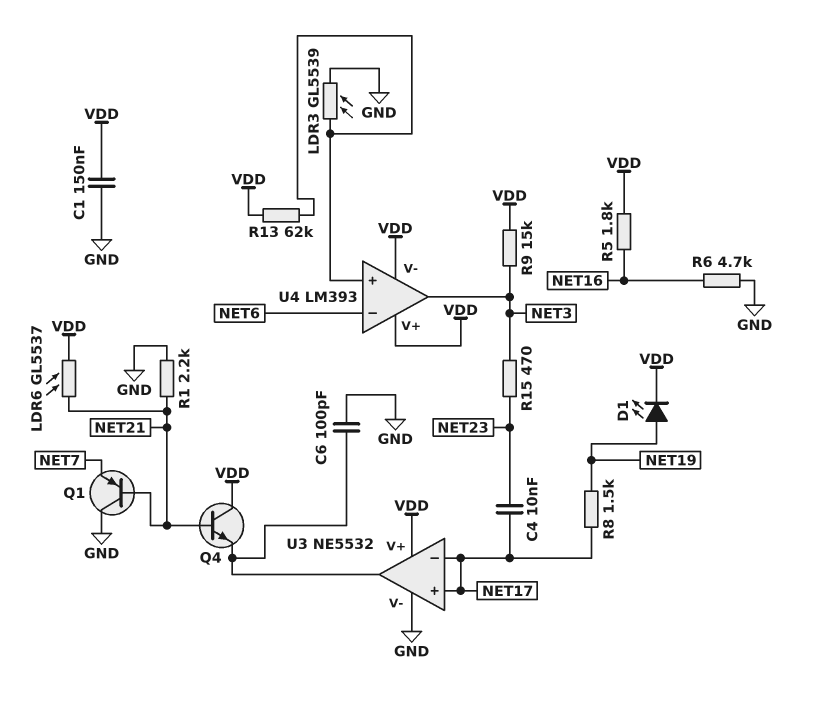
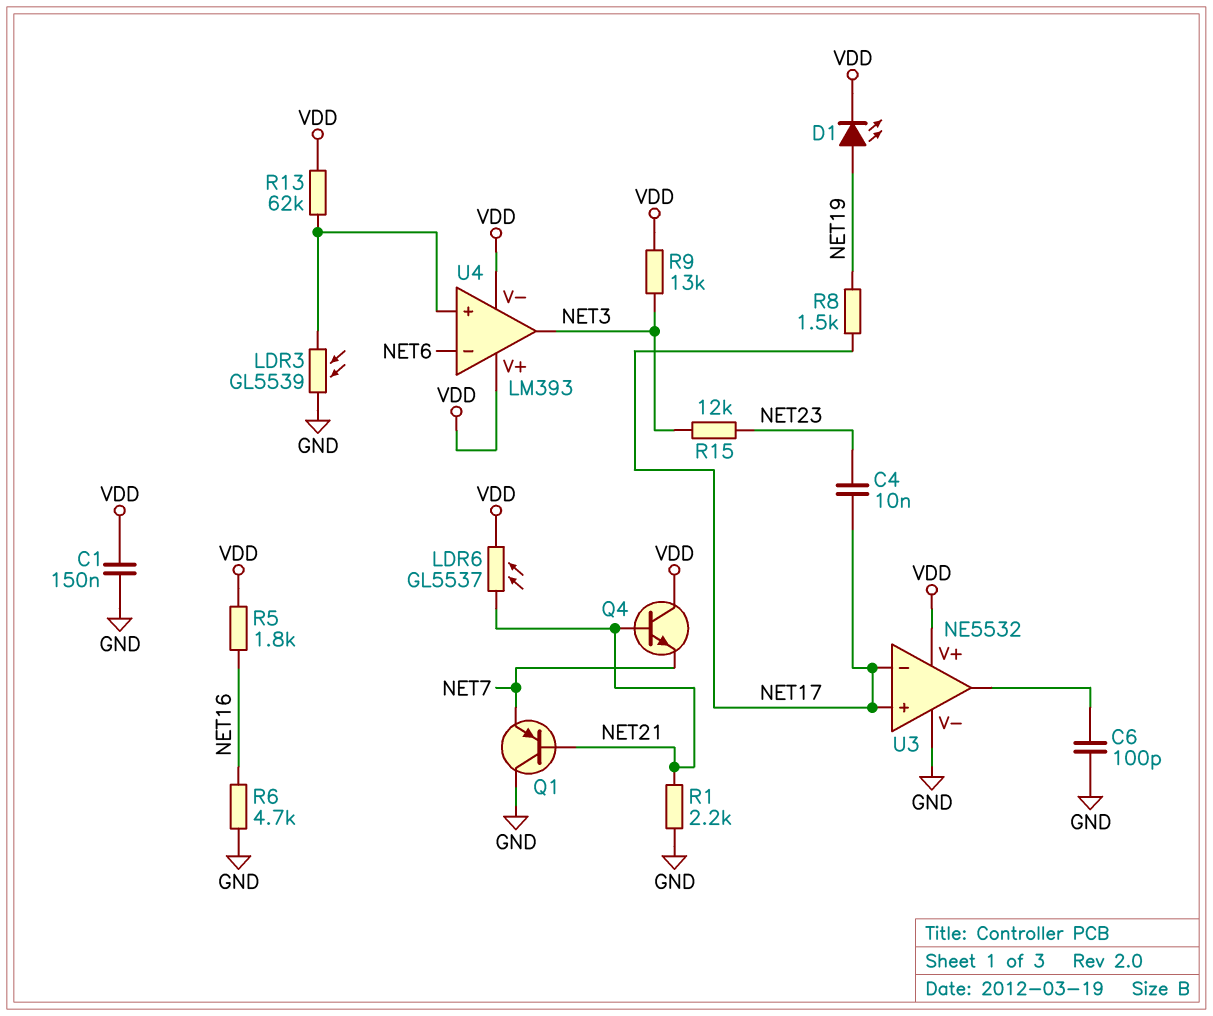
Q4: NPN (B NET21, C VDD, E U3/out) -> NPN (B NET21, C VDD, E NET7)
R9: 15k (NET3, VDD) -> 13k (NET3, VDD)
R15: 470 (NET3, NET23) -> 12k (NET3, NET23)

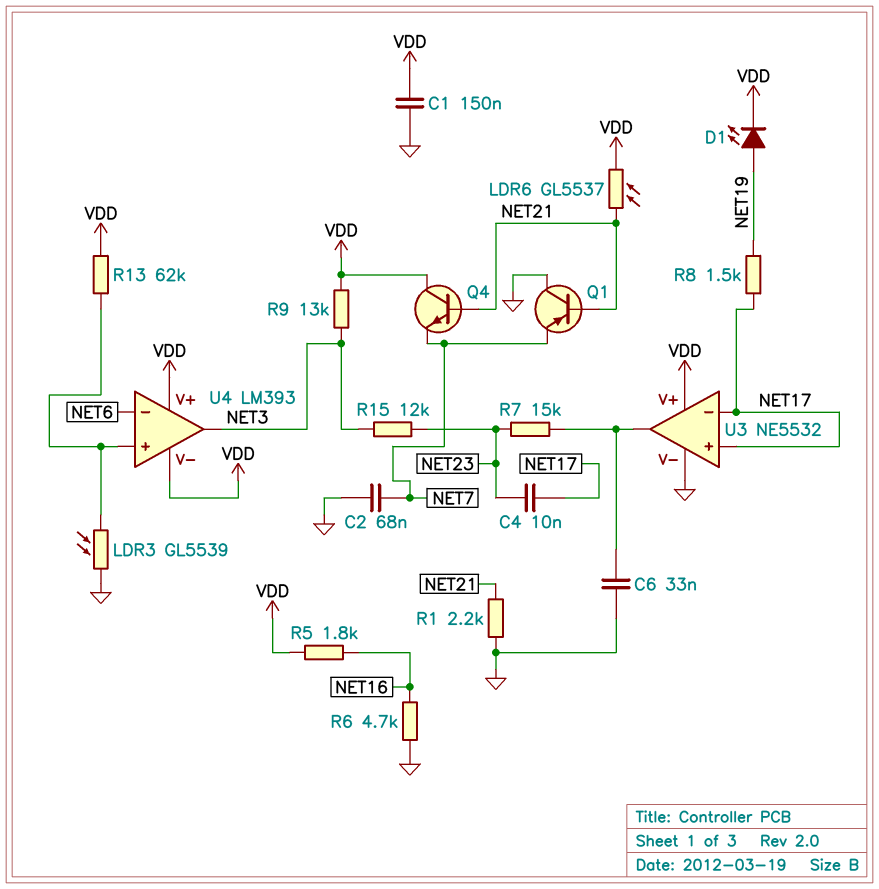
C2: none -> 68nF (GND, NET7)
C6: 100pF (GND, U3/out) -> 33nF (GND, U3/out)
R7: none -> 15k (NET23, U3/out)

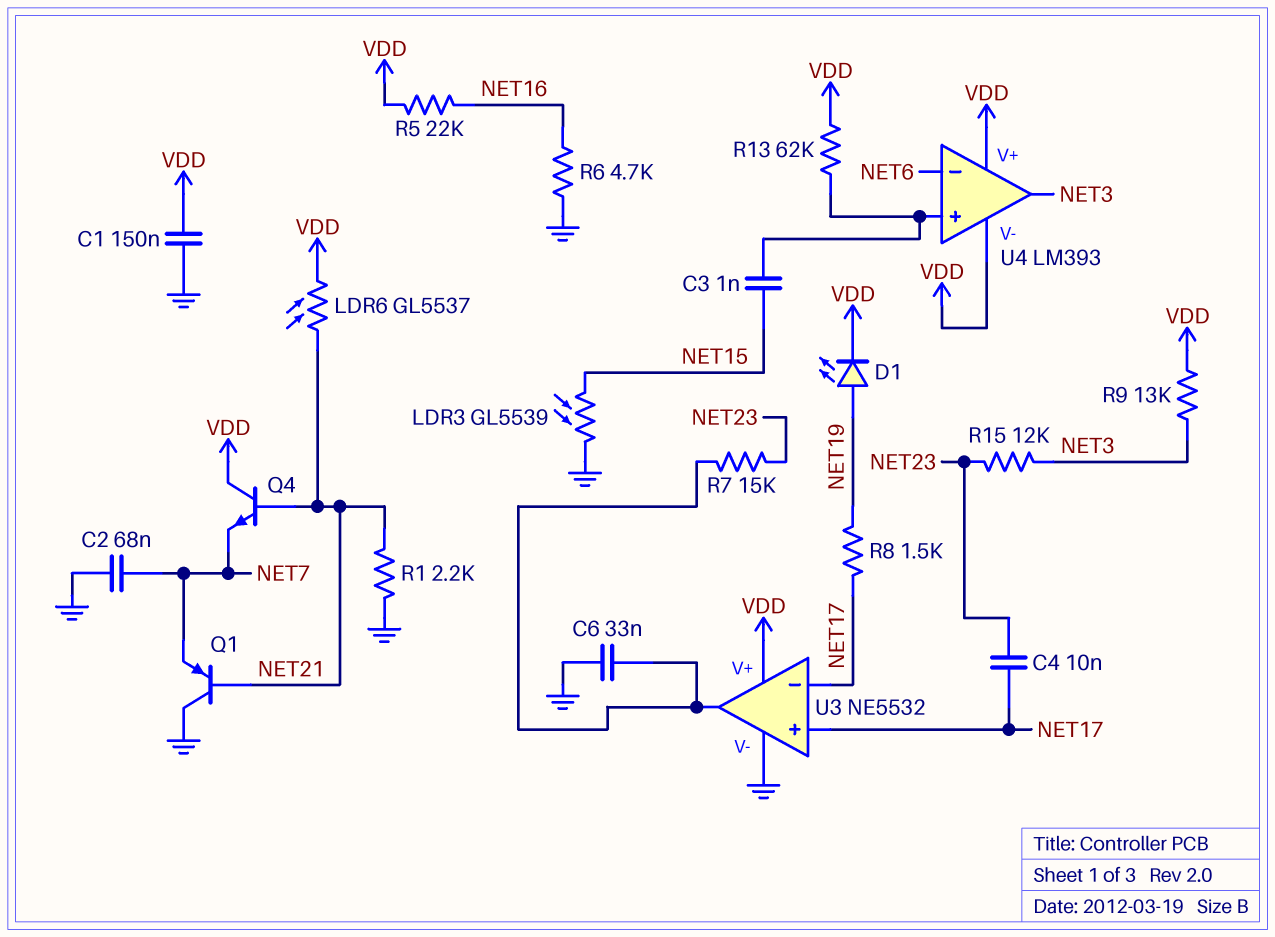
C3: none -> 1nF (NET15, U4/in+)
LDR3: GL5539 (GND, U4/in+) -> GL5539 (GND, NET15)
R5: 1.8k (NET16, VDD) -> 22k (NET16, VDD)

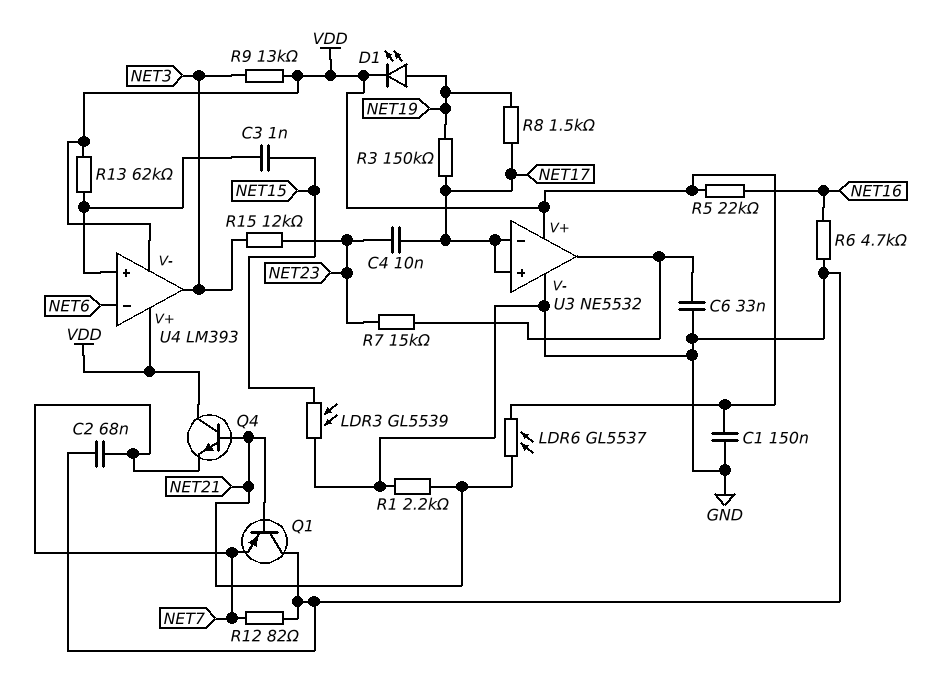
R3: none -> 150k (NET17, NET19)
R12: none -> 82 (GND, NET7)

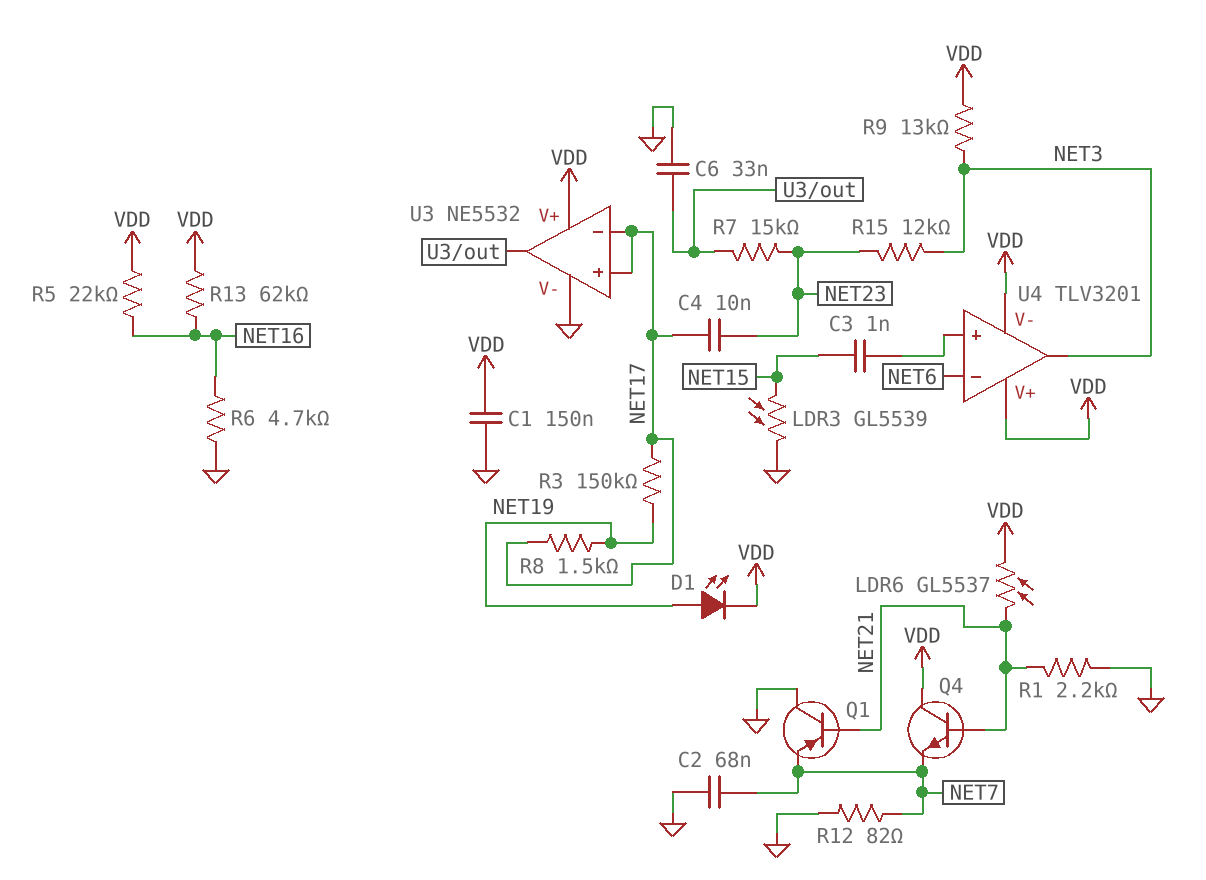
R13: 62k (U4/in+, VDD) -> 62k (NET16, VDD)
U4: LM393 -> TLV3201

